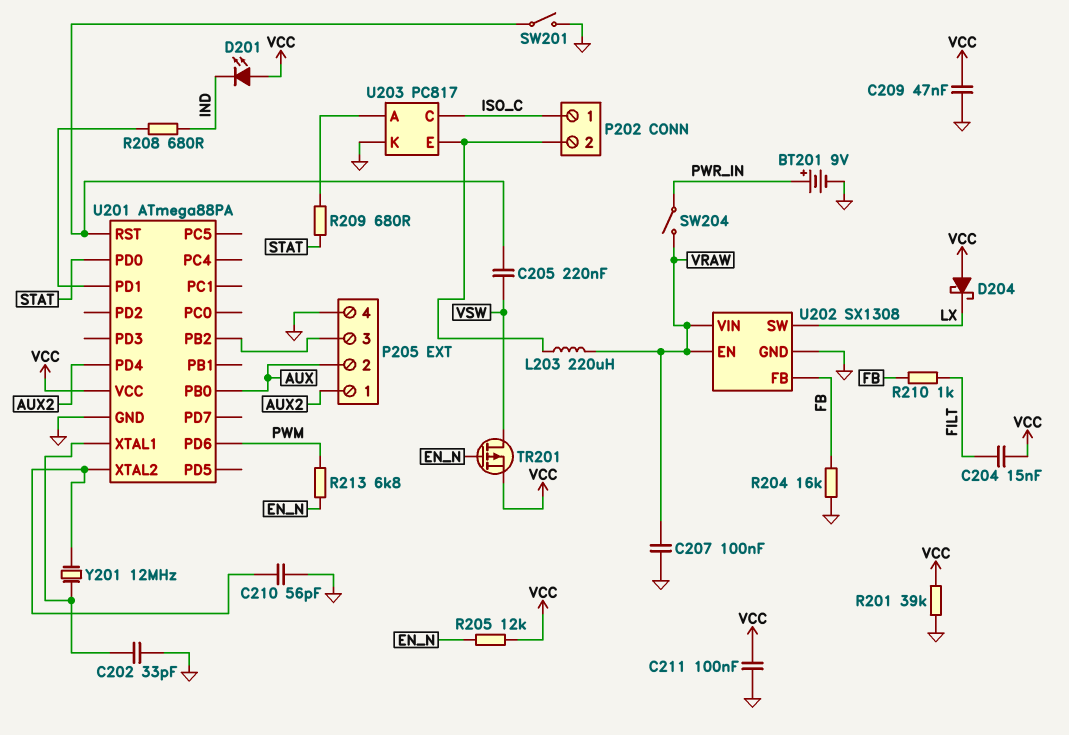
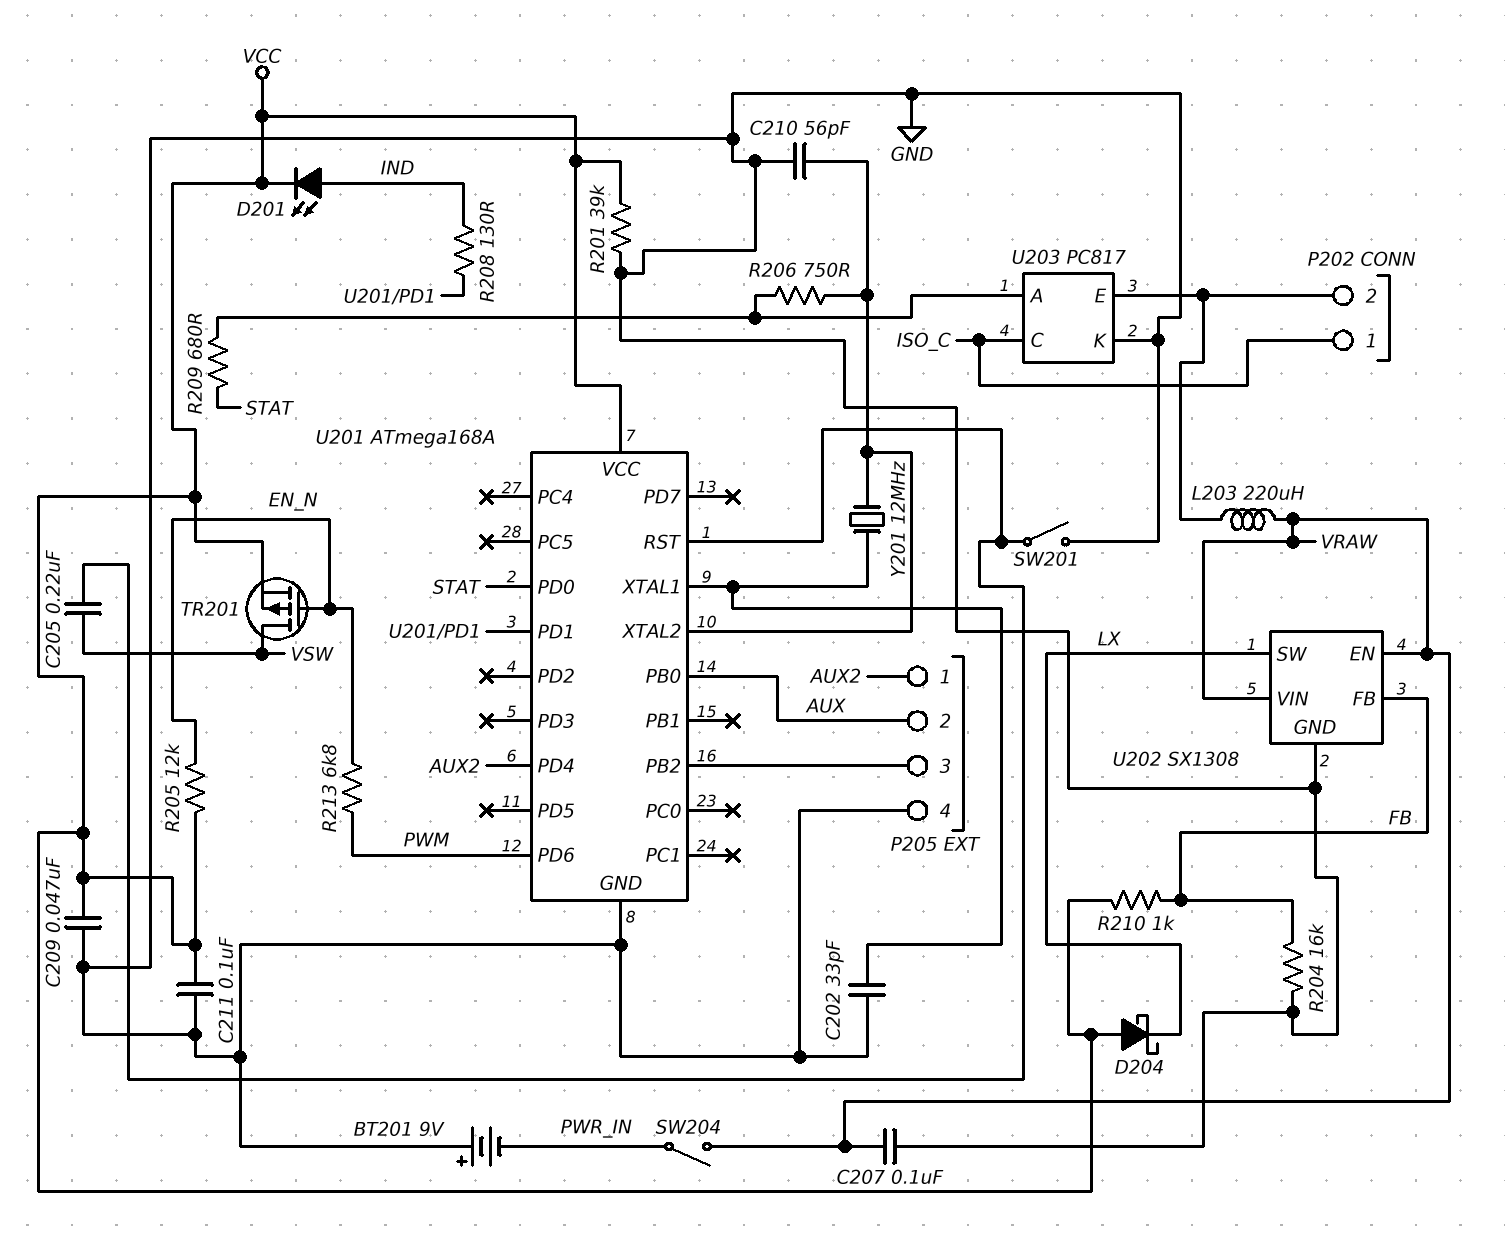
BT201: 9V (plus PWR_IN, minus GND) -> 9V (plus GND, minus PWR_IN)
C204: 15nF (FILT, VCC) -> none
D201: LED (A VCC, K IND) -> LED (A IND, K VCC)
R206: none -> 750 (U201/XTAL2, U203/A)
R208: 680 (IND, U201/PD1) -> 130 (IND, U201/PD1)
R210: 1k (FB, FILT) -> 1k (FB, VCC)
U201: ATmega88PA -> ATmega168A

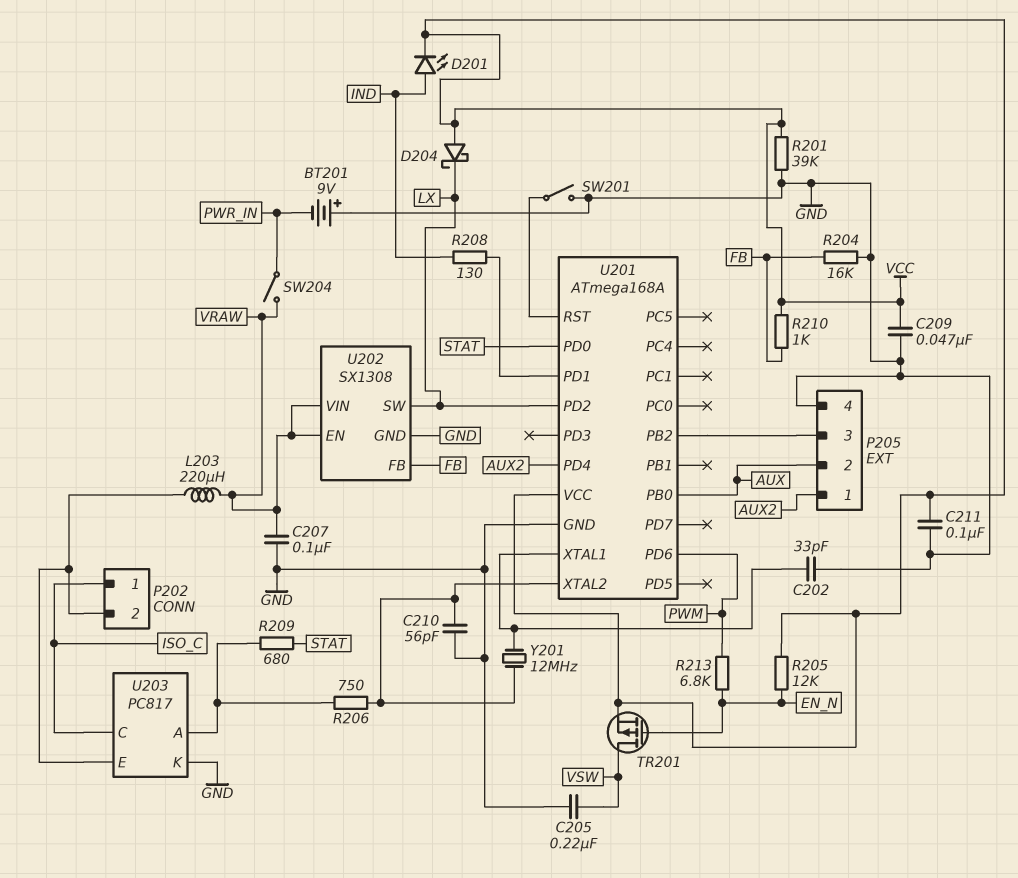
C205: 220nF (U201/RST, VSW) -> 220nF (GND, VSW)
U201 pin PD2: none -> LX

